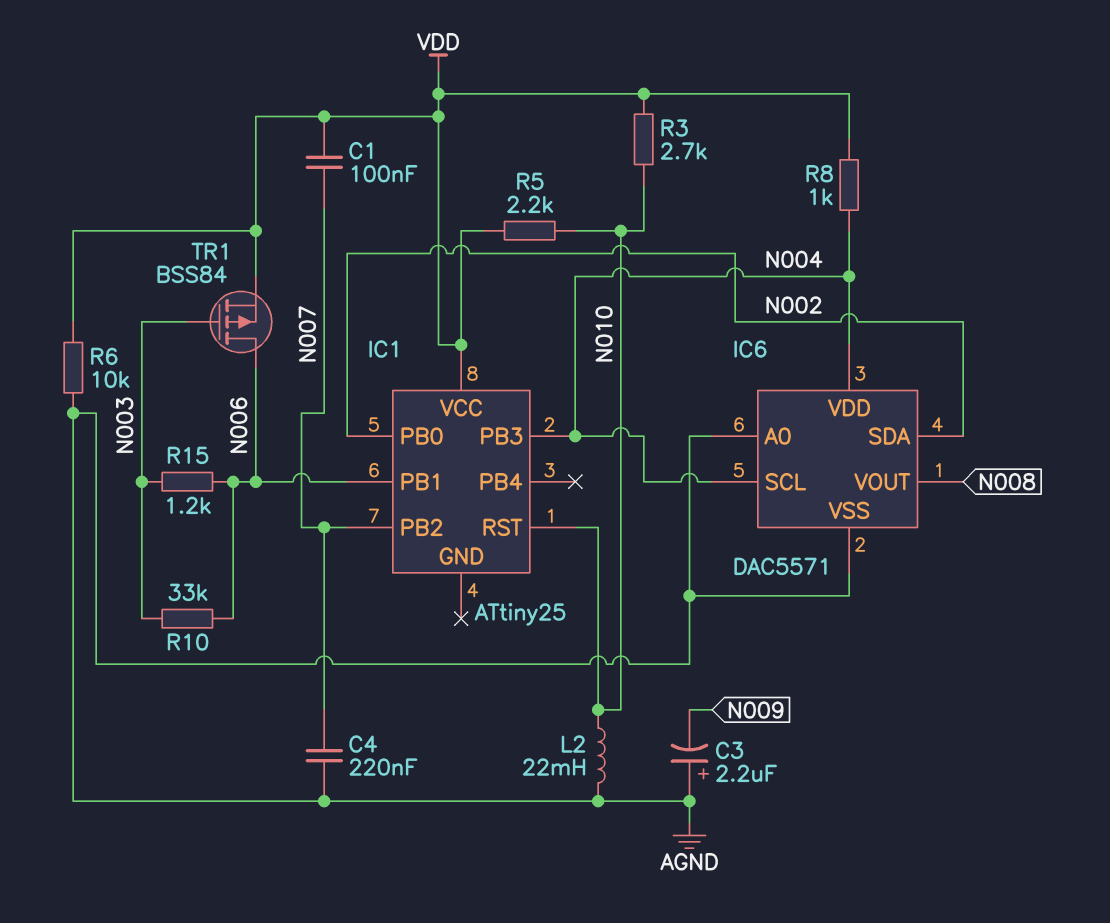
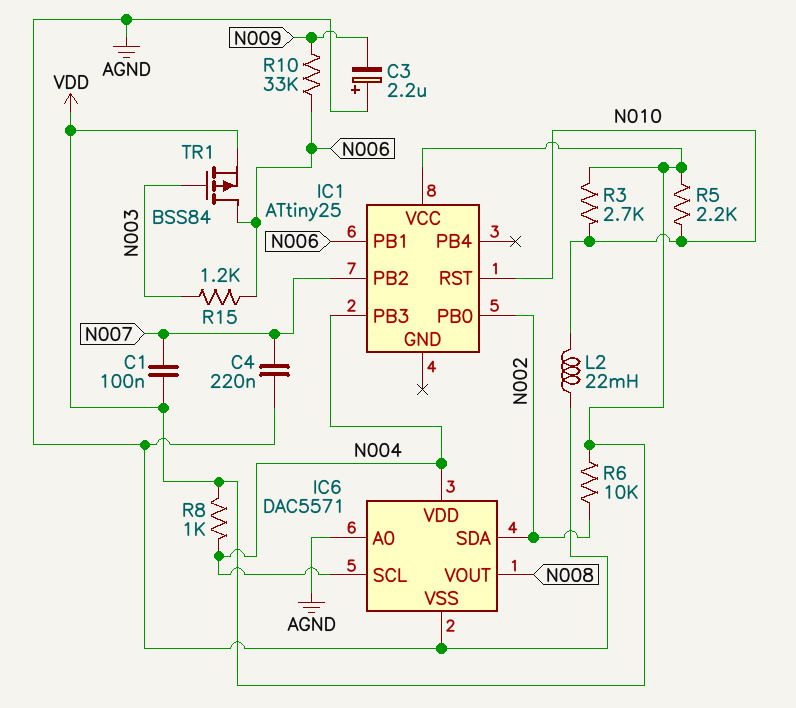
R6: 10k (AGND, VDD) -> 10k (N002, VDD)
R10: 33k (N003, N006) -> 33k (N006, N009)

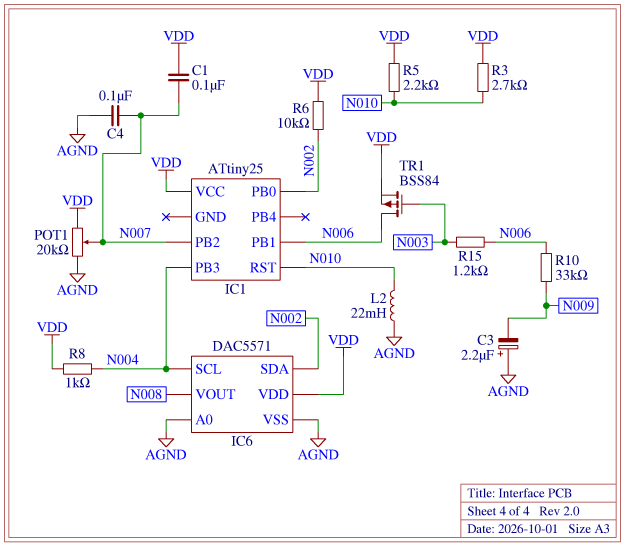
C4: 220nF (AGND, N007) -> 100nF (AGND, N007)
IC6 pin VDD: N004 -> VDD
POT1: none -> 20k (AGND, VDD, wiper N007)

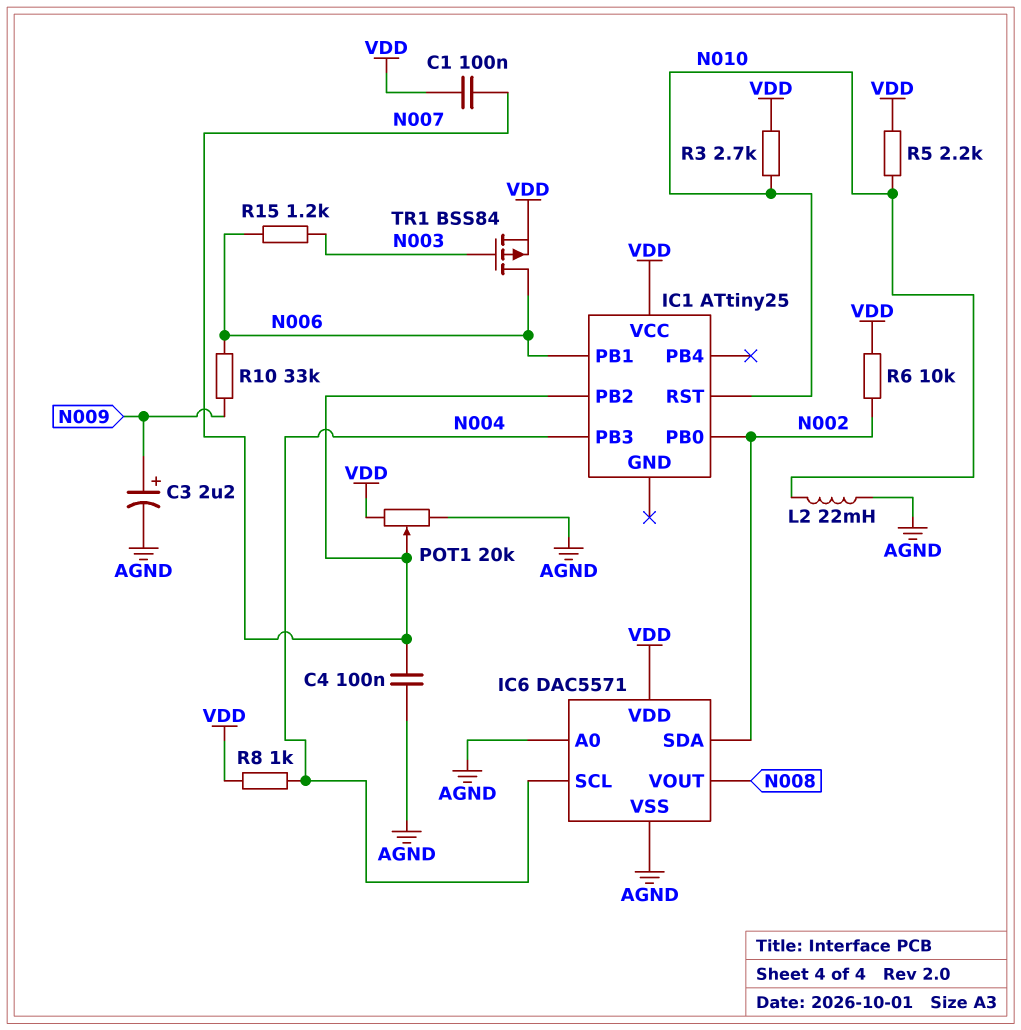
C3: 2.2uF (plus AGND, minus N009) -> 2.2uF (plus N009, minus AGND)

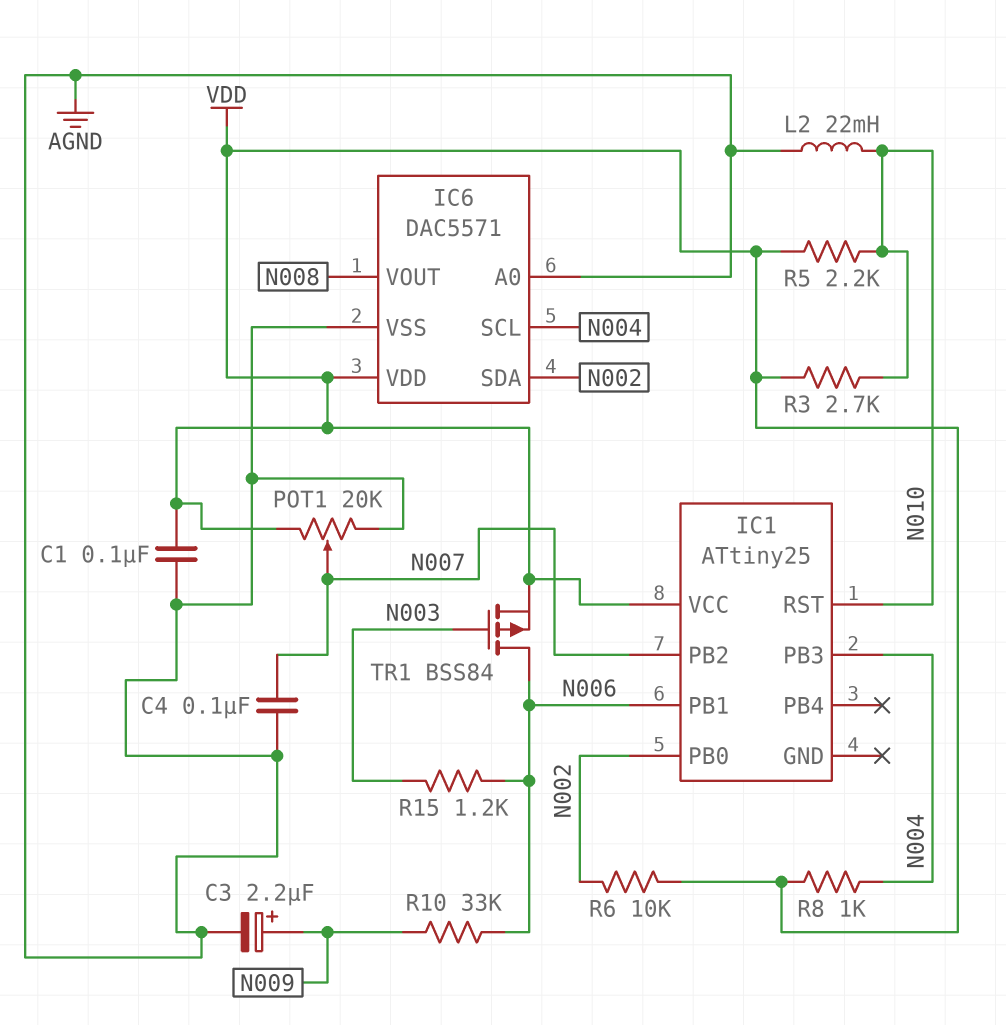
C1: 100nF (N007, VDD) -> 100nF (AGND, VDD)

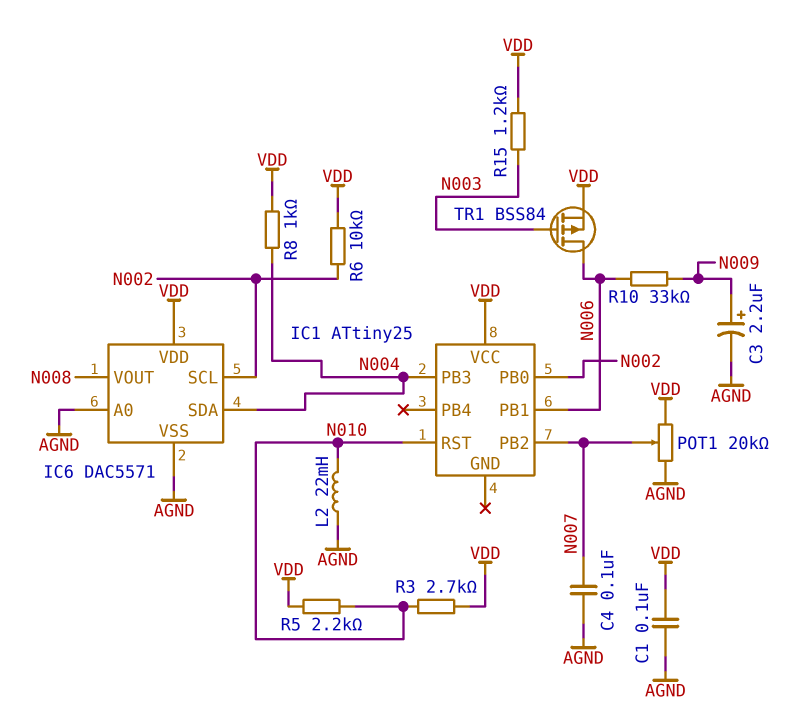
IC6 pin SCL: N004 -> N002
IC6 pin SDA: N002 -> N004
R15: 1.2k (N003, N006) -> 1.2k (N003, VDD)

